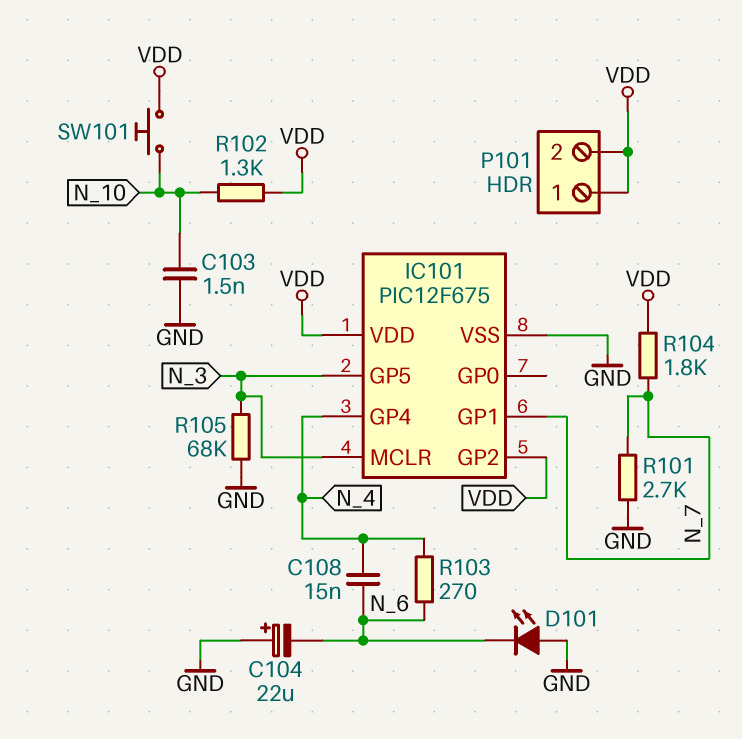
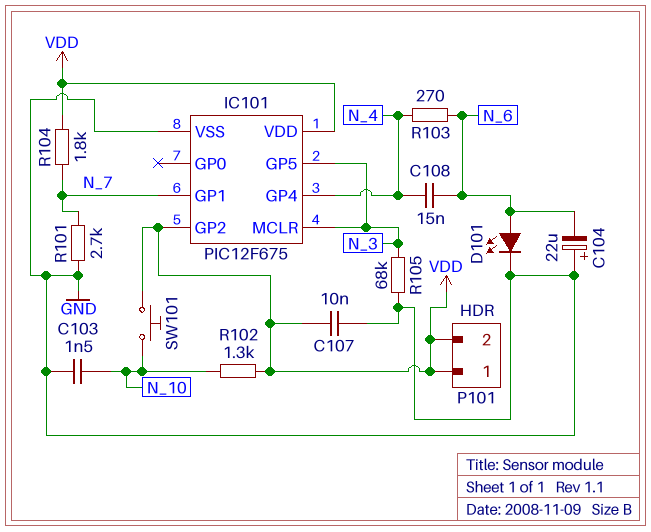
C107: none -> 10nF (GND, VDD)
D101: LED (A GND, K N_6) -> LED (A N_6, K GND)

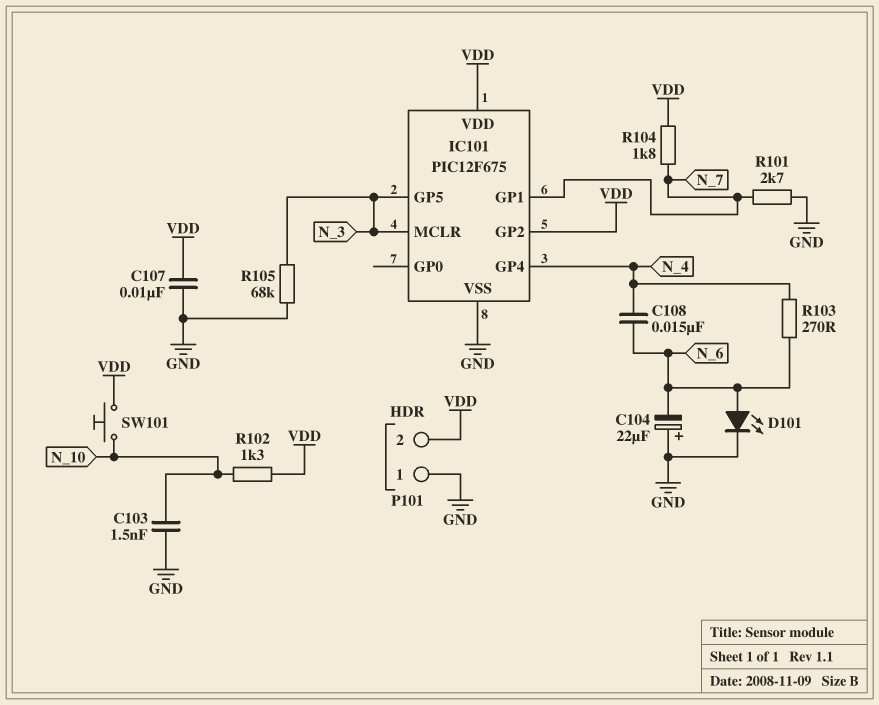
P101 pin 1: VDD -> GND

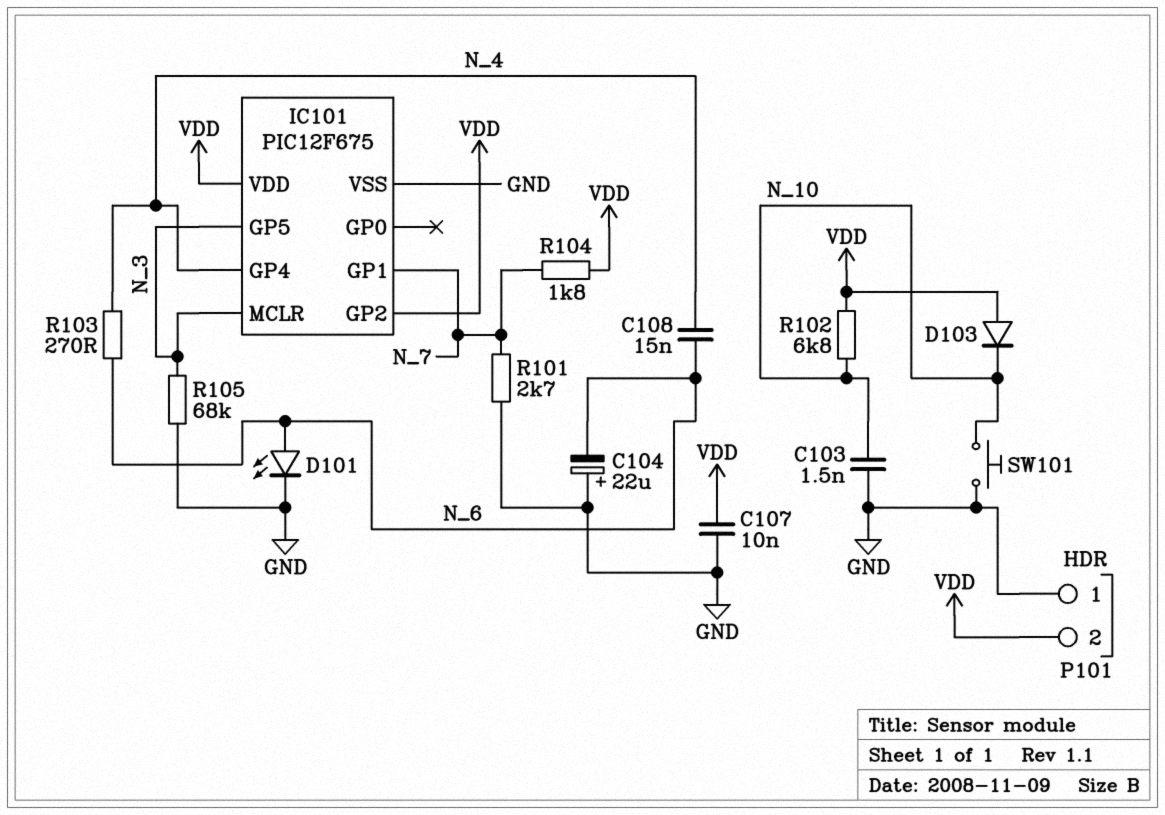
D103: none -> diode (A VDD, K N_10)
R102: 1.3k (N_10, VDD) -> 6.8k (N_10, VDD)
SW101: button (N_10, VDD) -> button (GND, N_10)

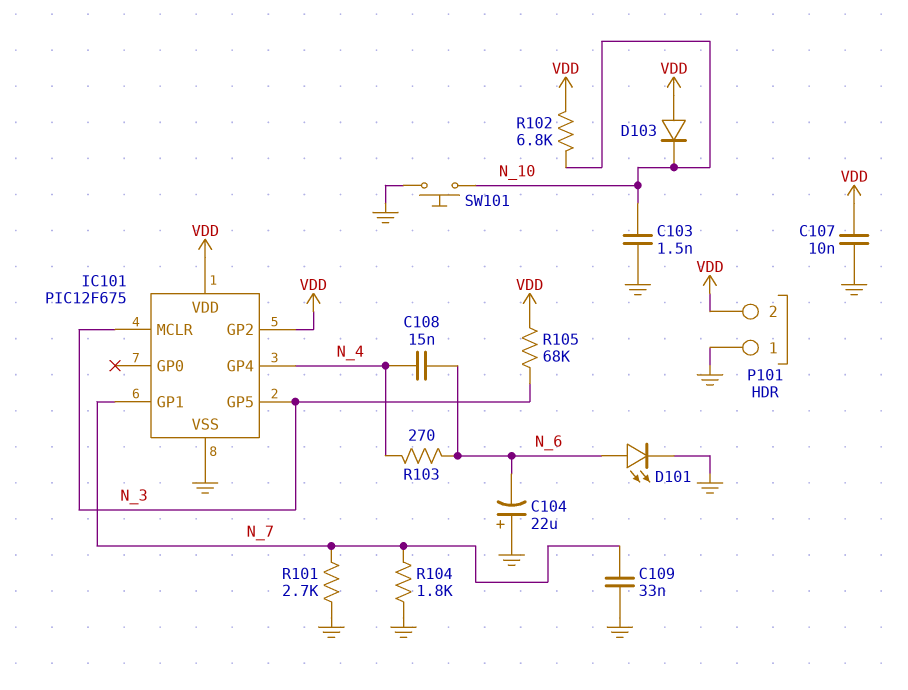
C109: none -> 33nF (GND, N_7)
R104: 1.8k (N_7, VDD) -> 1.8k (GND, N_7)
R105: 68k (GND, N_3) -> 68k (N_3, VDD)

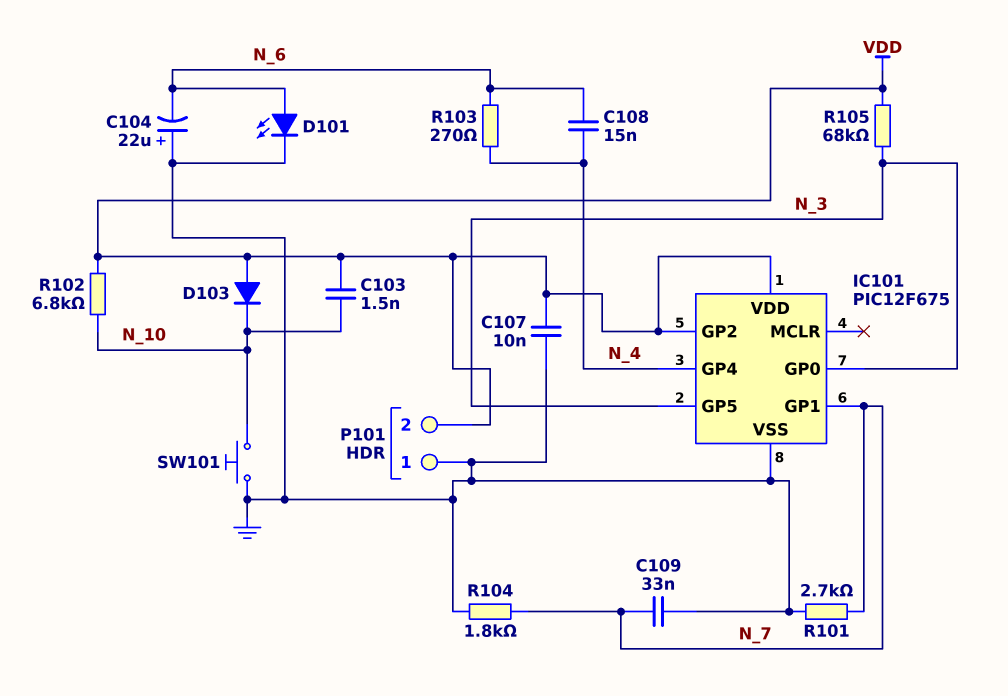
C103: 1.5nF (GND, N_10) -> 1.5nF (N_10, VDD)
IC101 pin GP0: none -> N_3
IC101 pin MCLR: N_3 -> none

